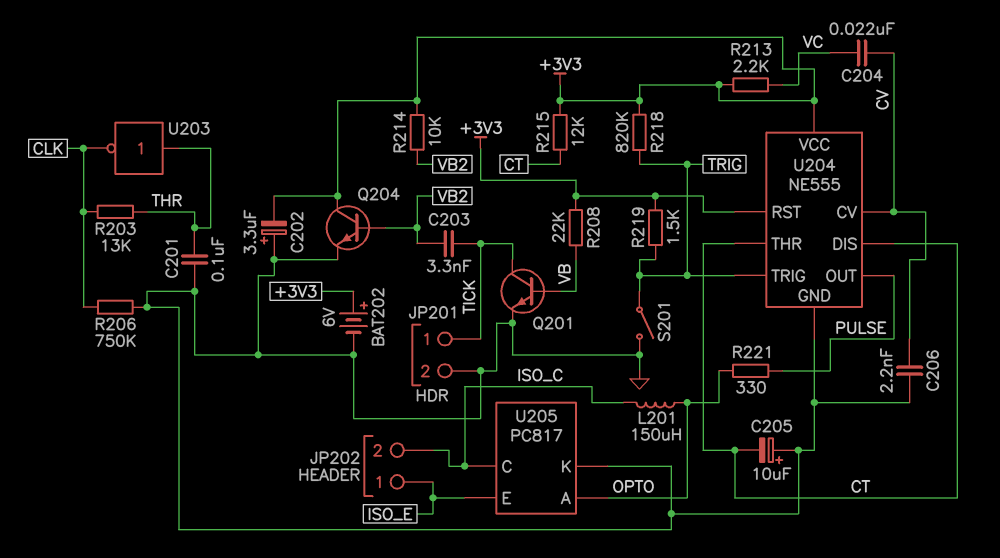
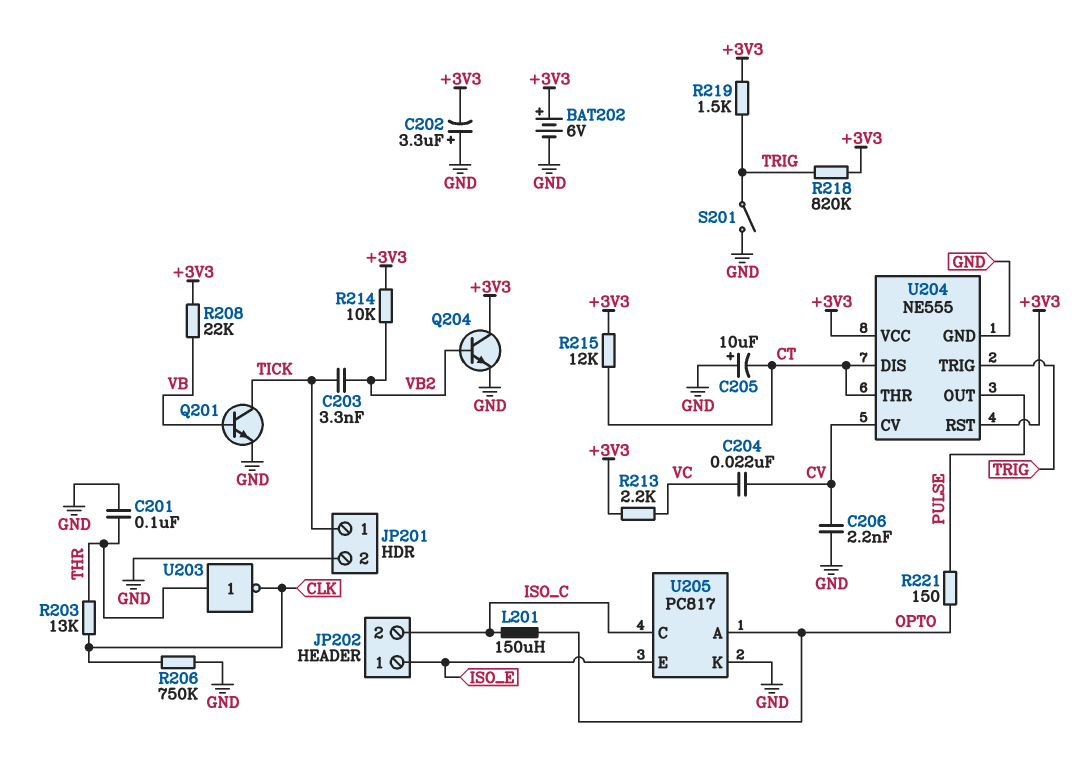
R221: 330 (OPTO, PULSE) -> 150 (OPTO, PULSE)

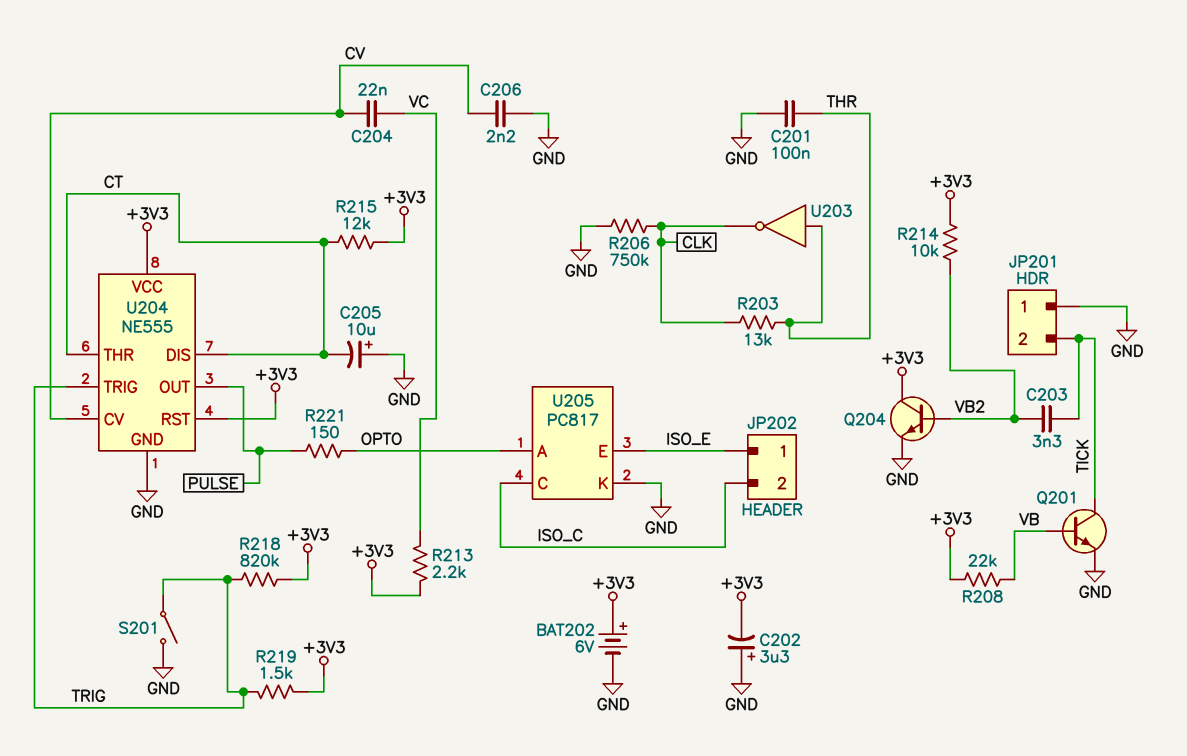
JP201 pin 1: TICK -> GND
JP201 pin 2: GND -> TICK
L201: 150uH (ISO_C, OPTO) -> none

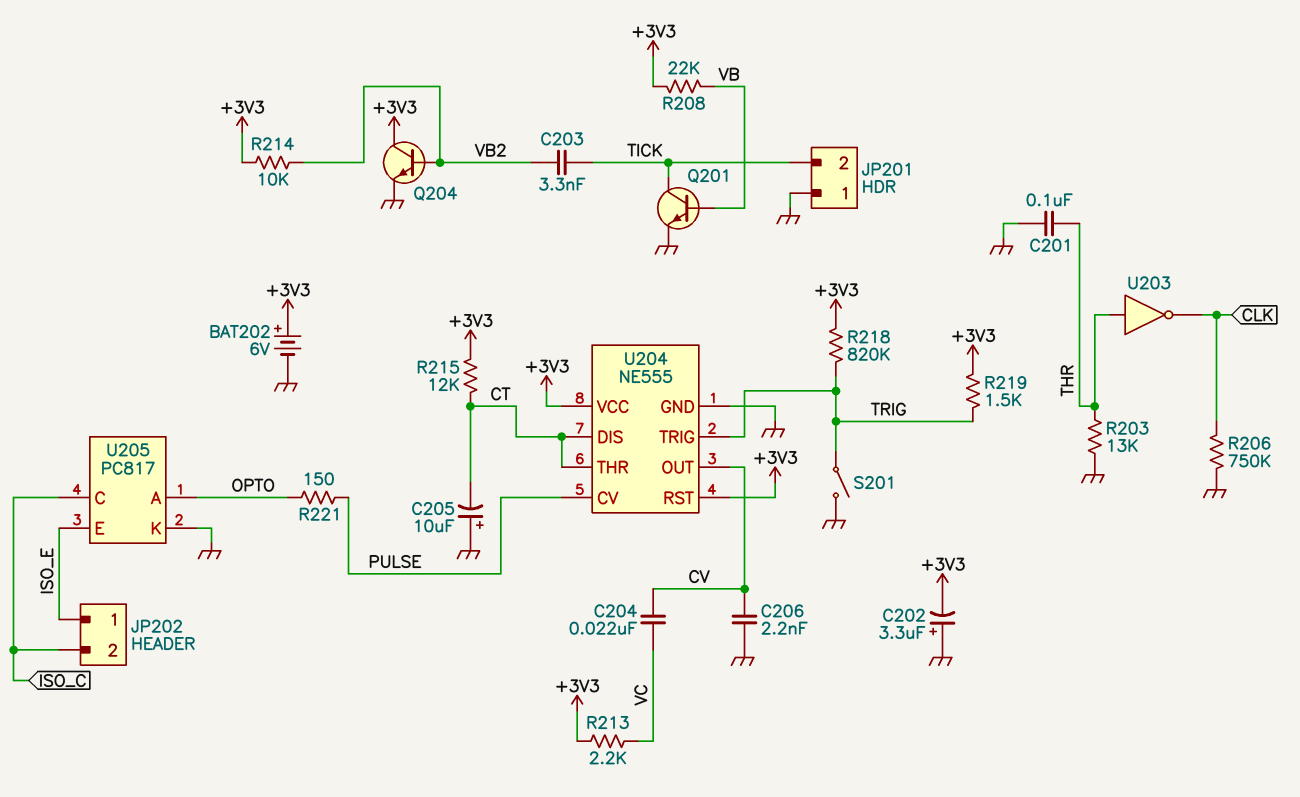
R203: 13k (CLK, THR) -> 13k (GND, THR)
U204 pin CV: CV -> PULSE
U204 pin OUT: PULSE -> CV

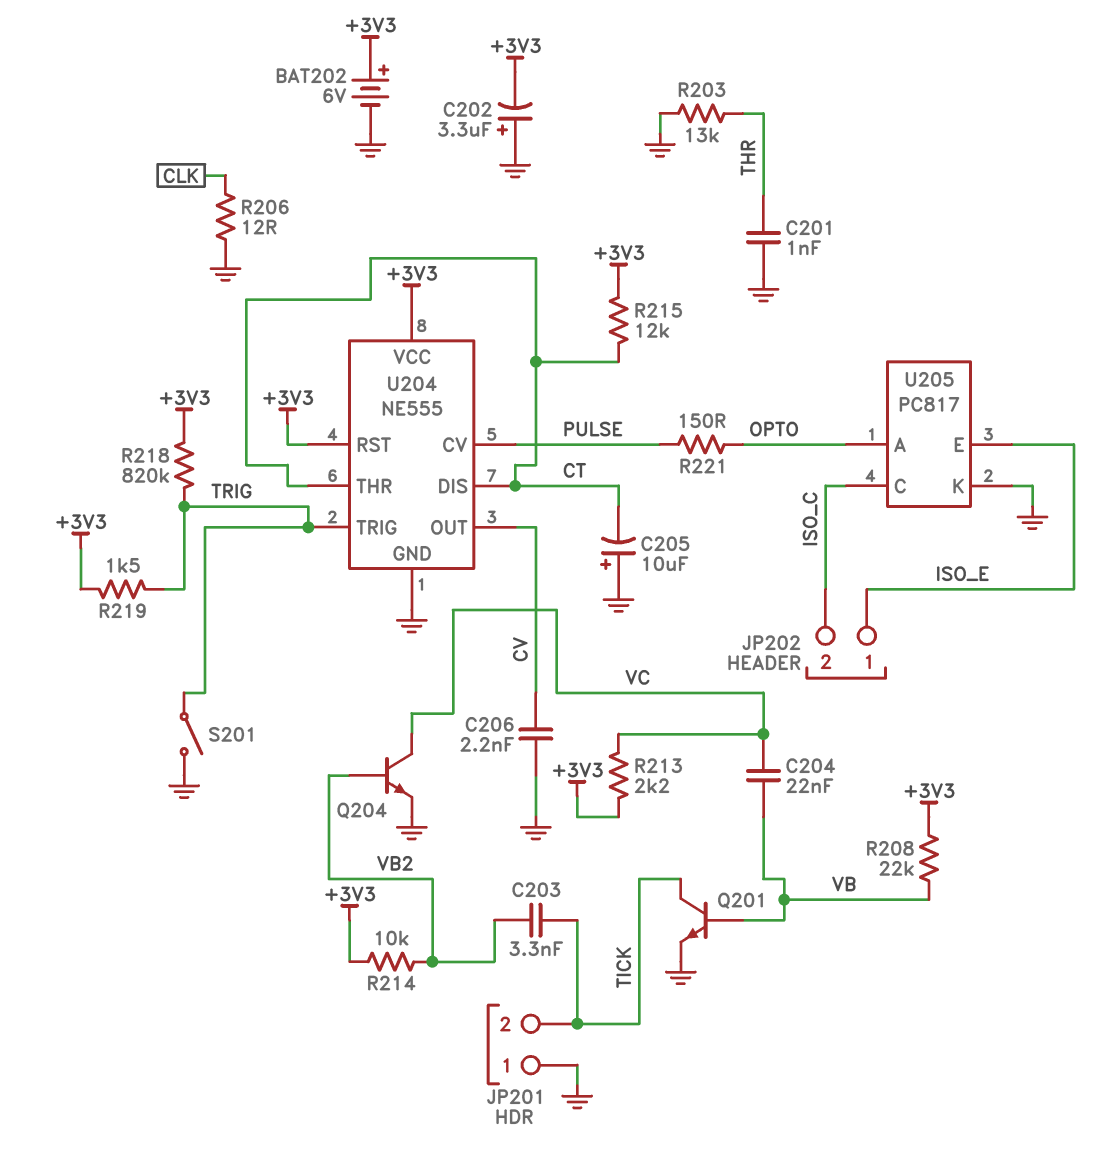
C201: 100nF (GND, THR) -> 1nF (GND, THR)
C204: 22nF (CV, VC) -> 22nF (VB, VC)
Q204: NPN (B VB2, C +3V3, E GND) -> NPN (B VB2, C VC, E GND)
R206: 750k (CLK, GND) -> 12 (CLK, GND)
U203: NOT (in THR, out CLK) -> none

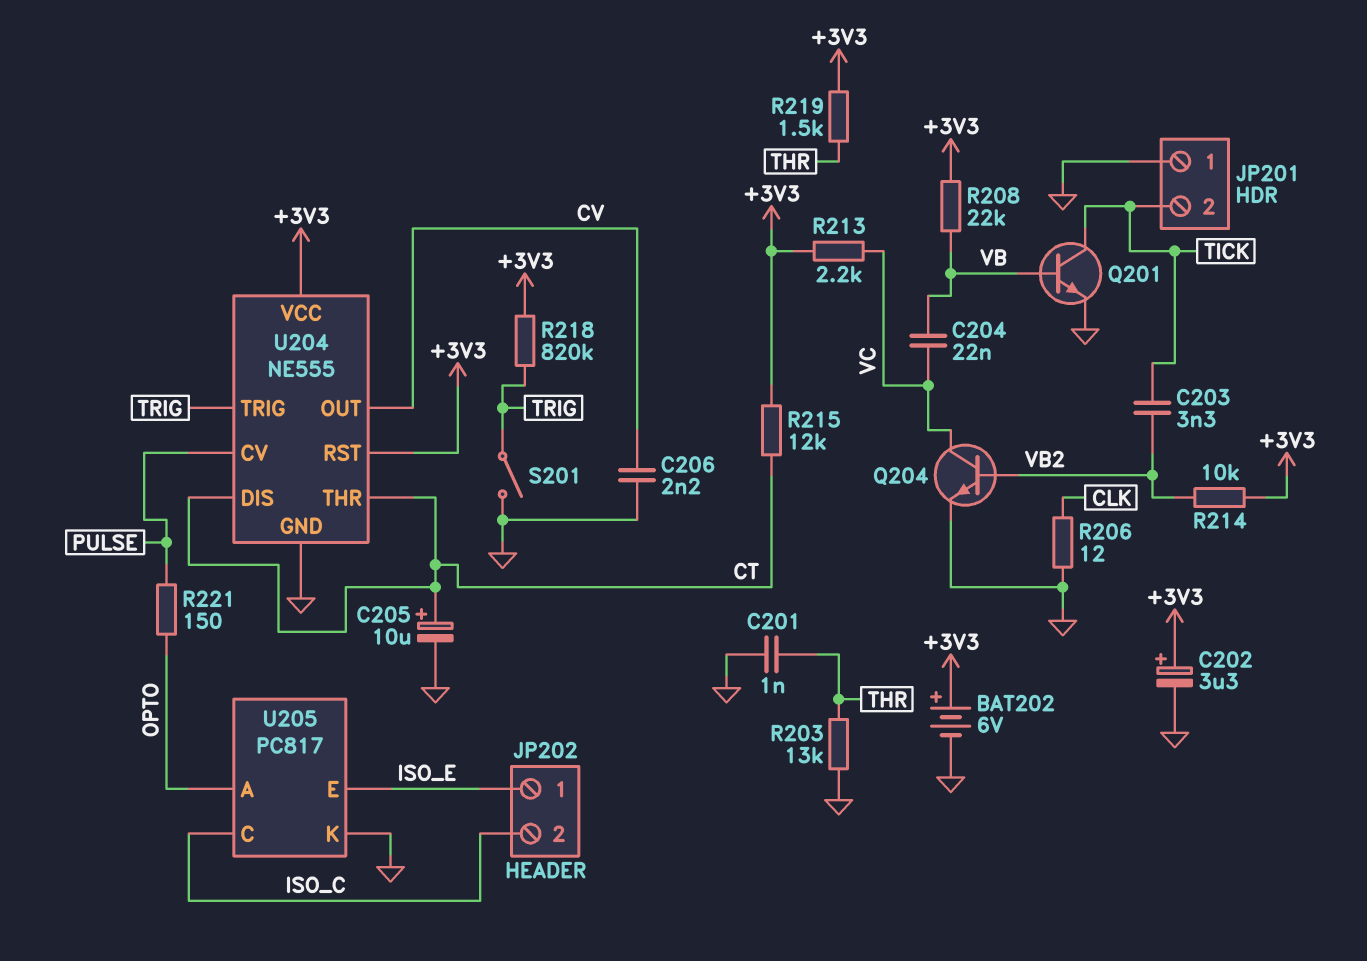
C202: 3.3uF (plus GND, minus +3V3) -> 3.3uF (plus +3V3, minus GND)
C205: 10uF (plus GND, minus CT) -> 10uF (plus CT, minus GND)
R219: 1.5k (+3V3, TRIG) -> 1.5k (+3V3, THR)

